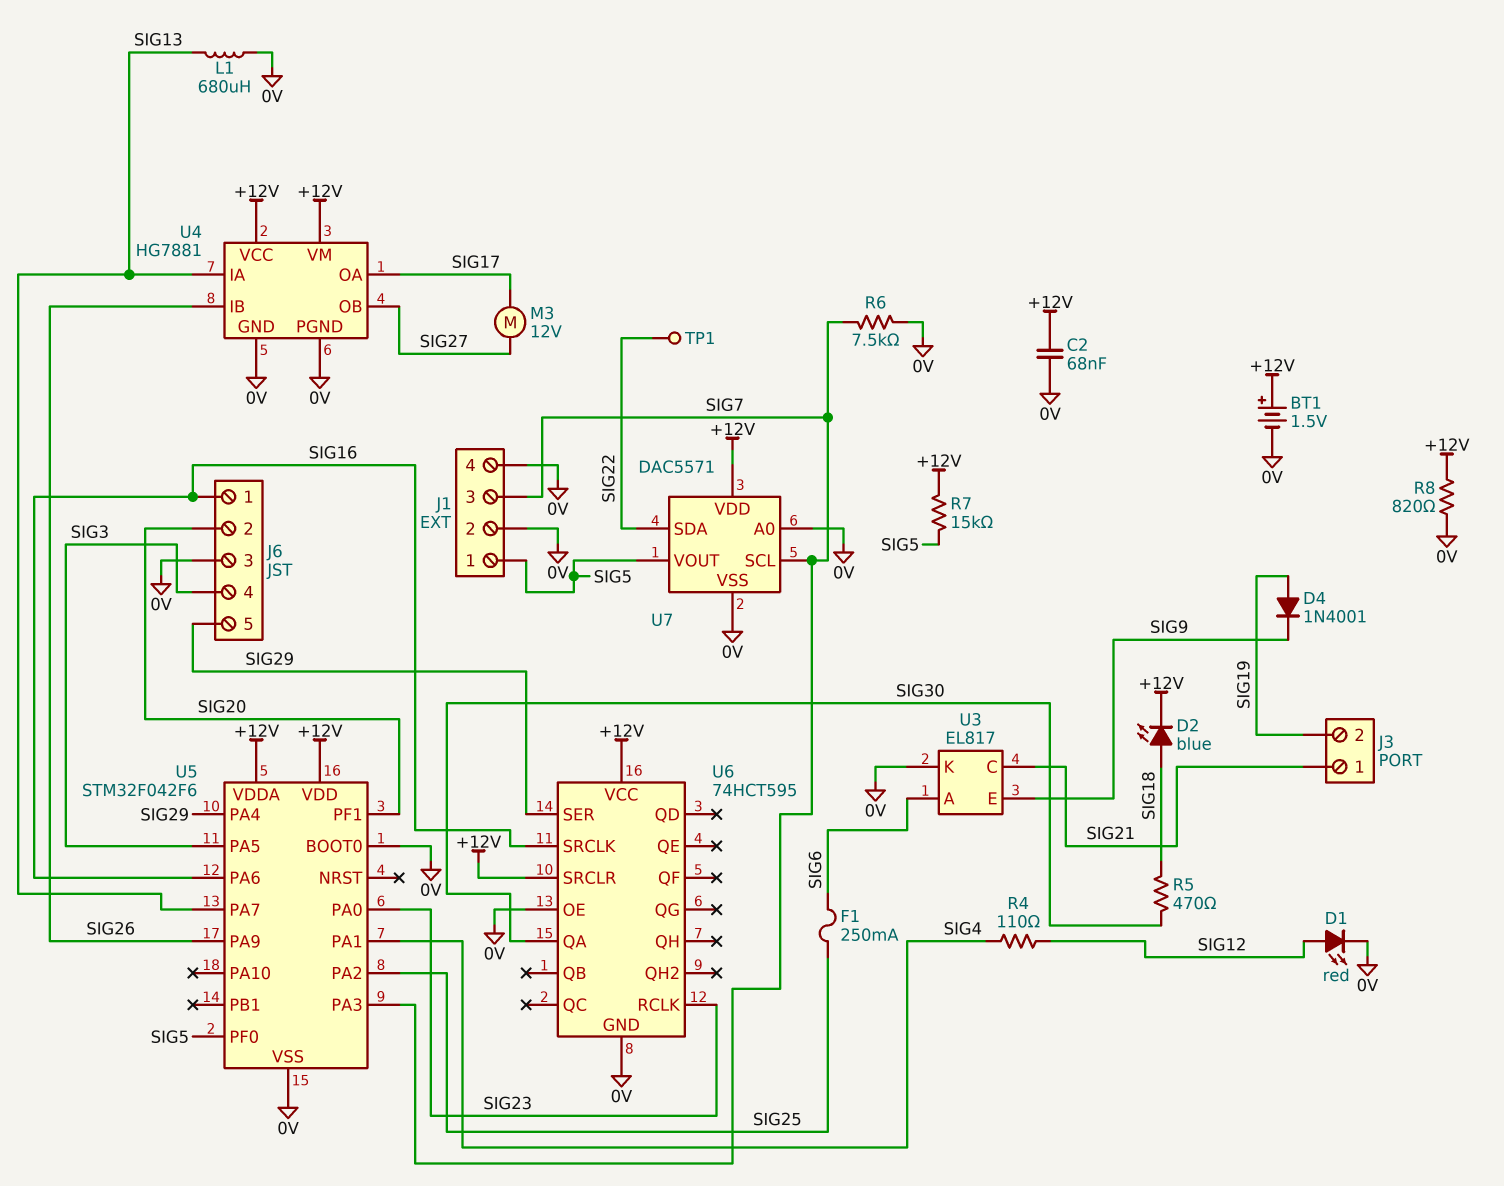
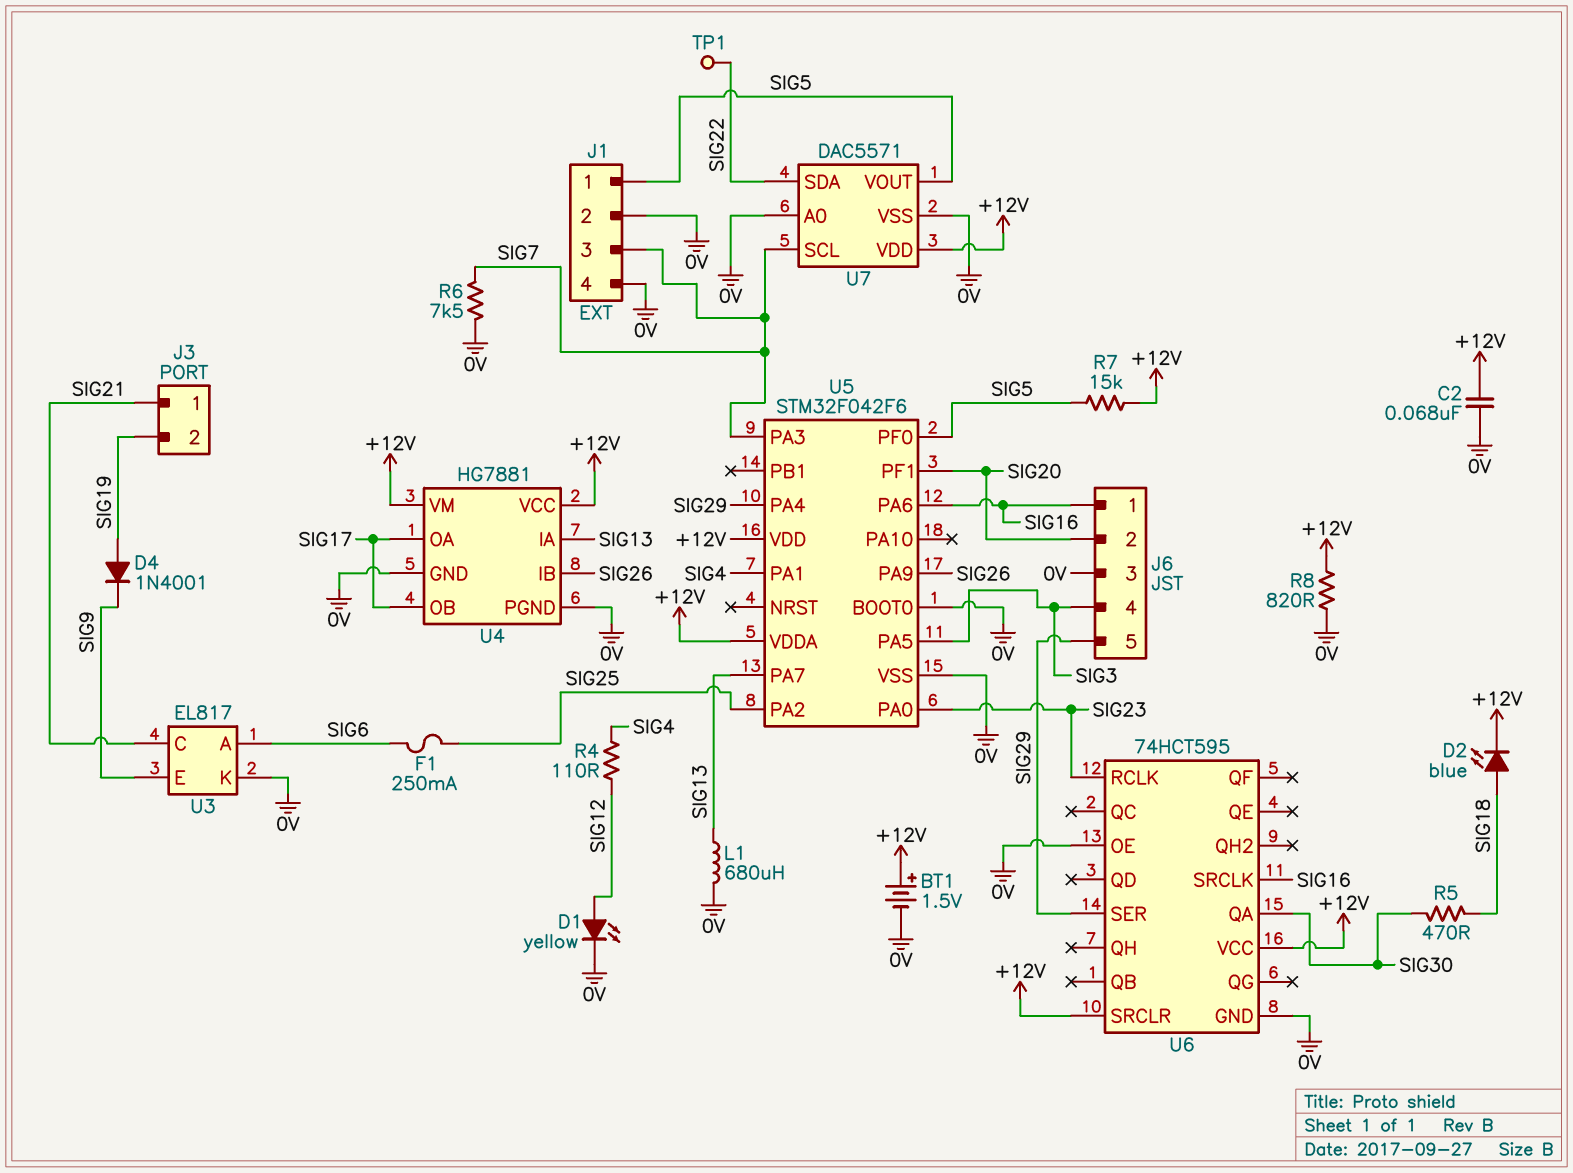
D1: LED red (A SIG12, K 0V) -> LED yellow (A SIG12, K 0V)
M3: motor 12V (SIG17, SIG27) -> none
U4 pin OB: SIG27 -> SIG17

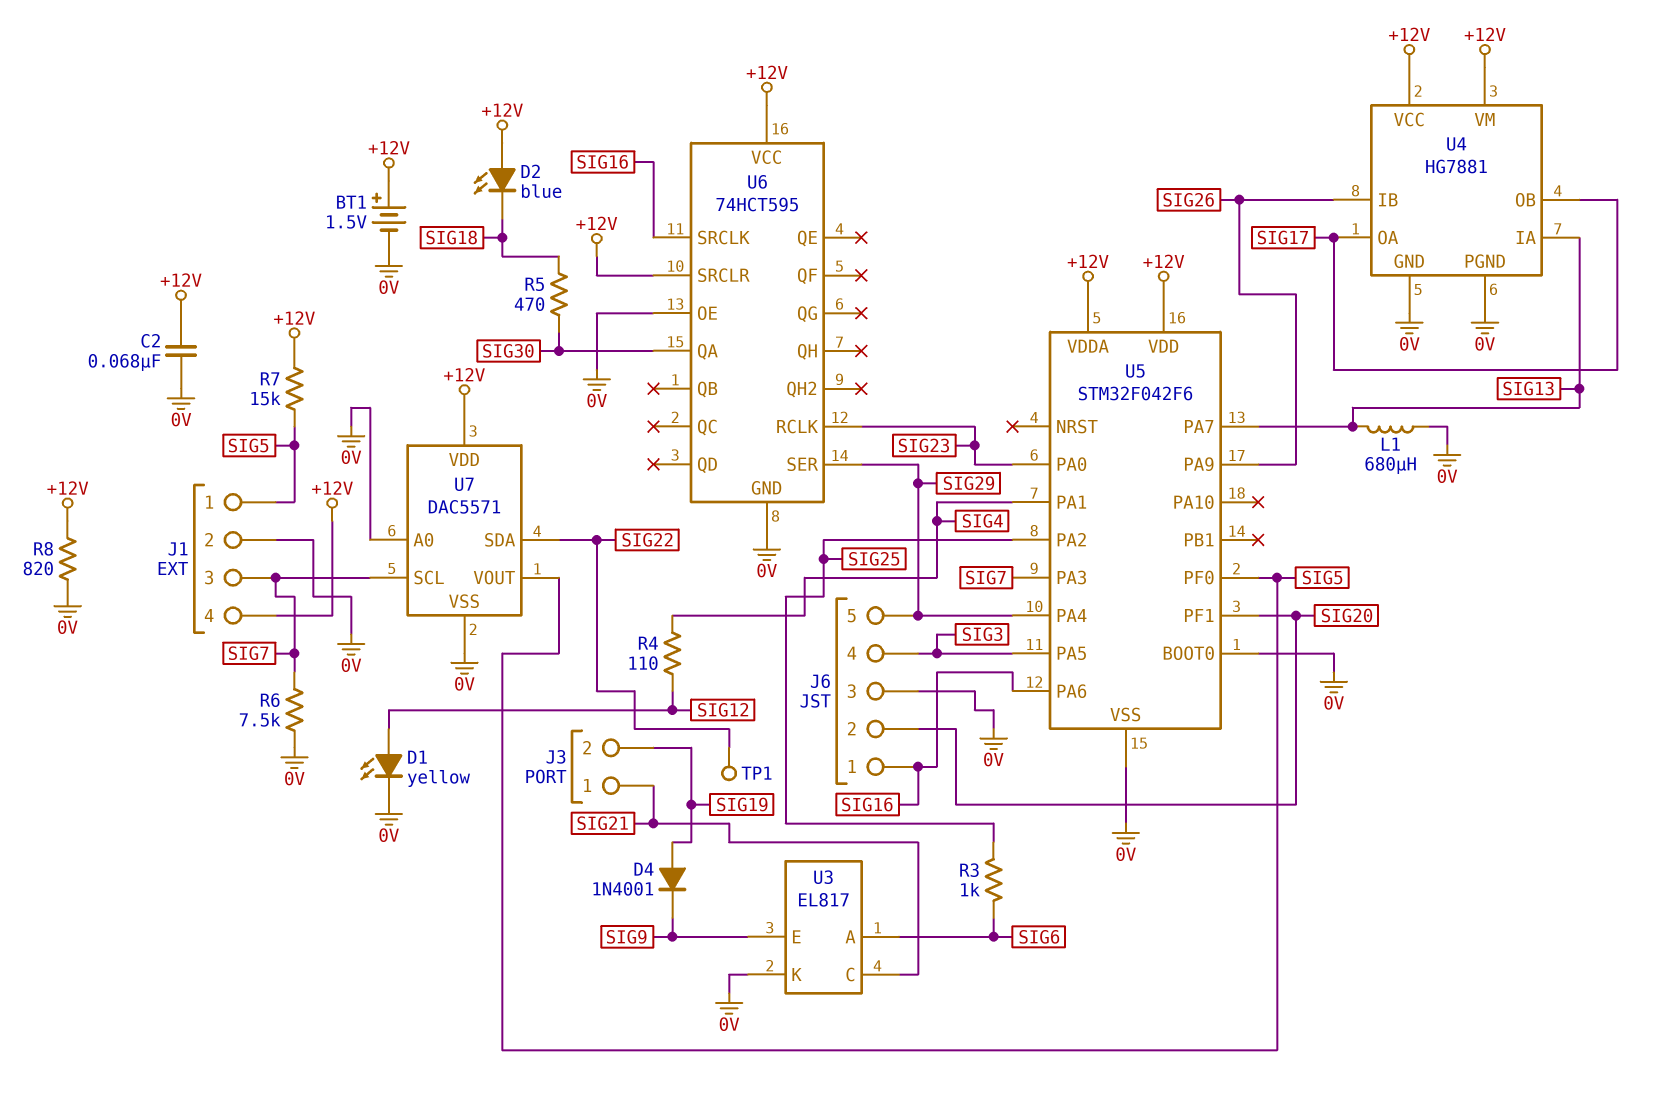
D2: LED blue (A SIG18, K +12V) -> LED blue (A +12V, K SIG18)
F1: 250mA (SIG6, SIG25) -> none
J1 pin 4: 0V -> +12V
R3: none -> 1k (SIG6, SIG25)

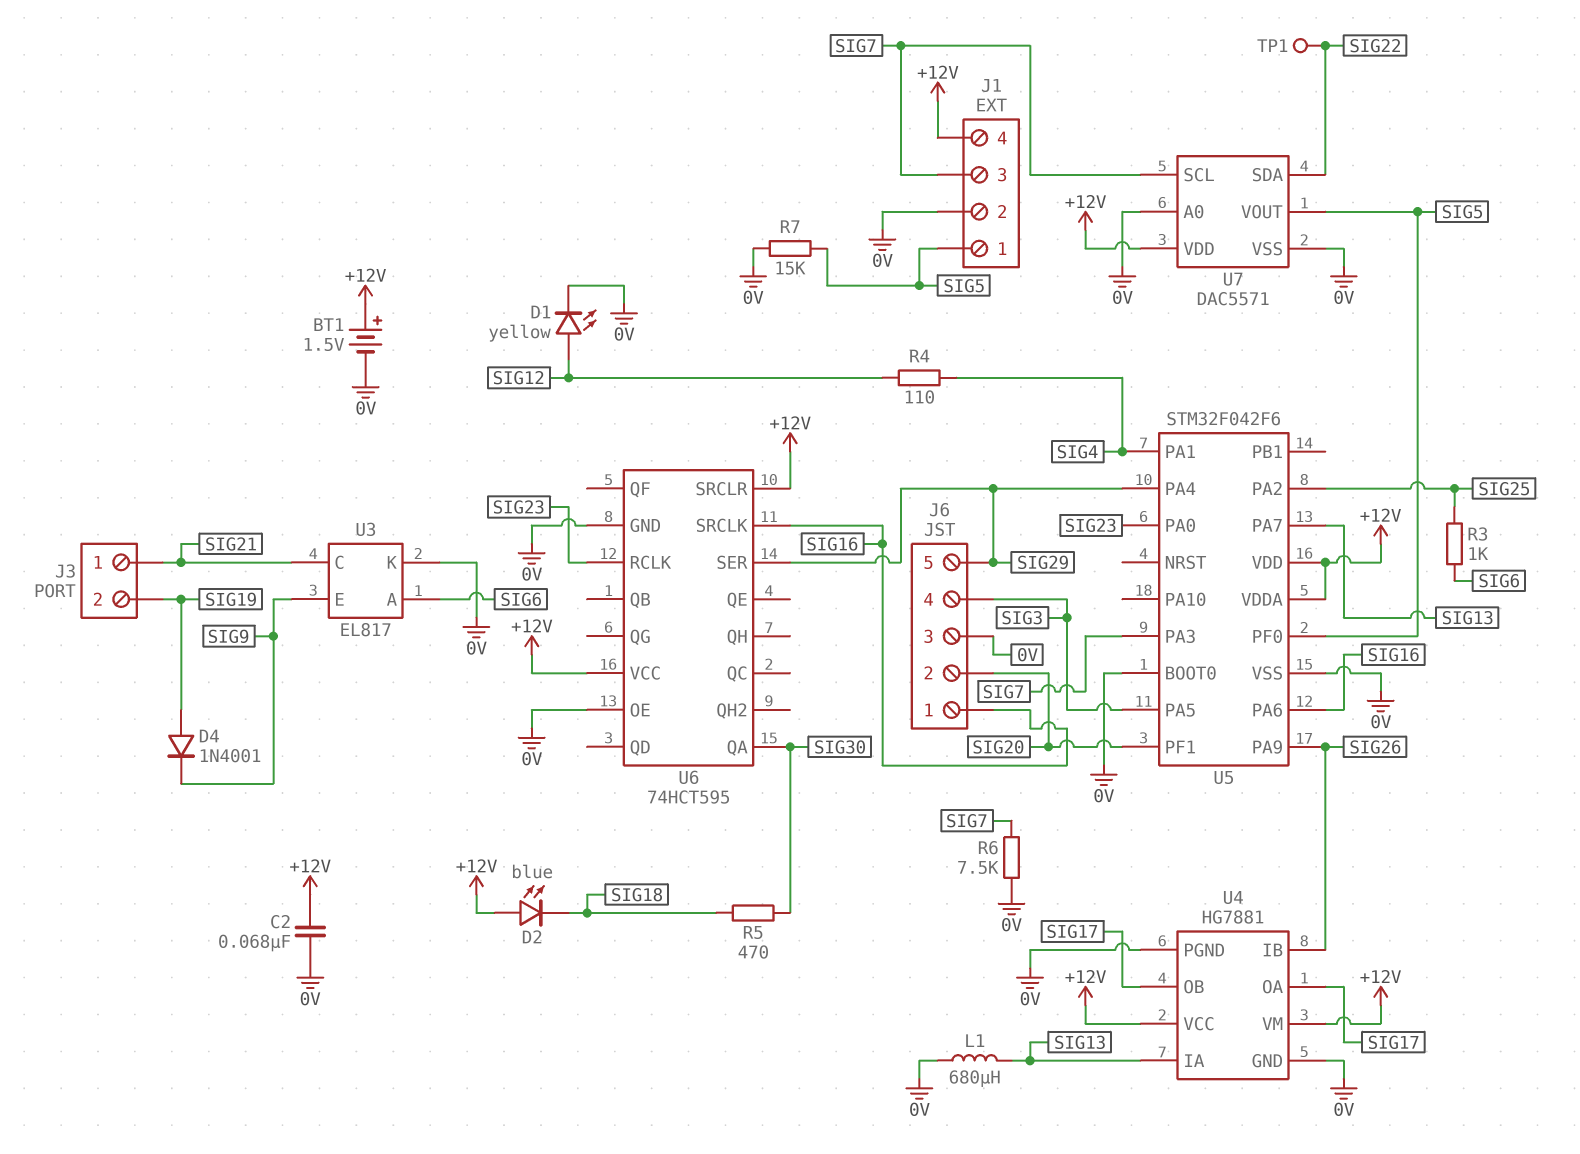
R7: 15k (+12V, SIG5) -> 15k (0V, SIG5)
R8: 820 (+12V, 0V) -> none

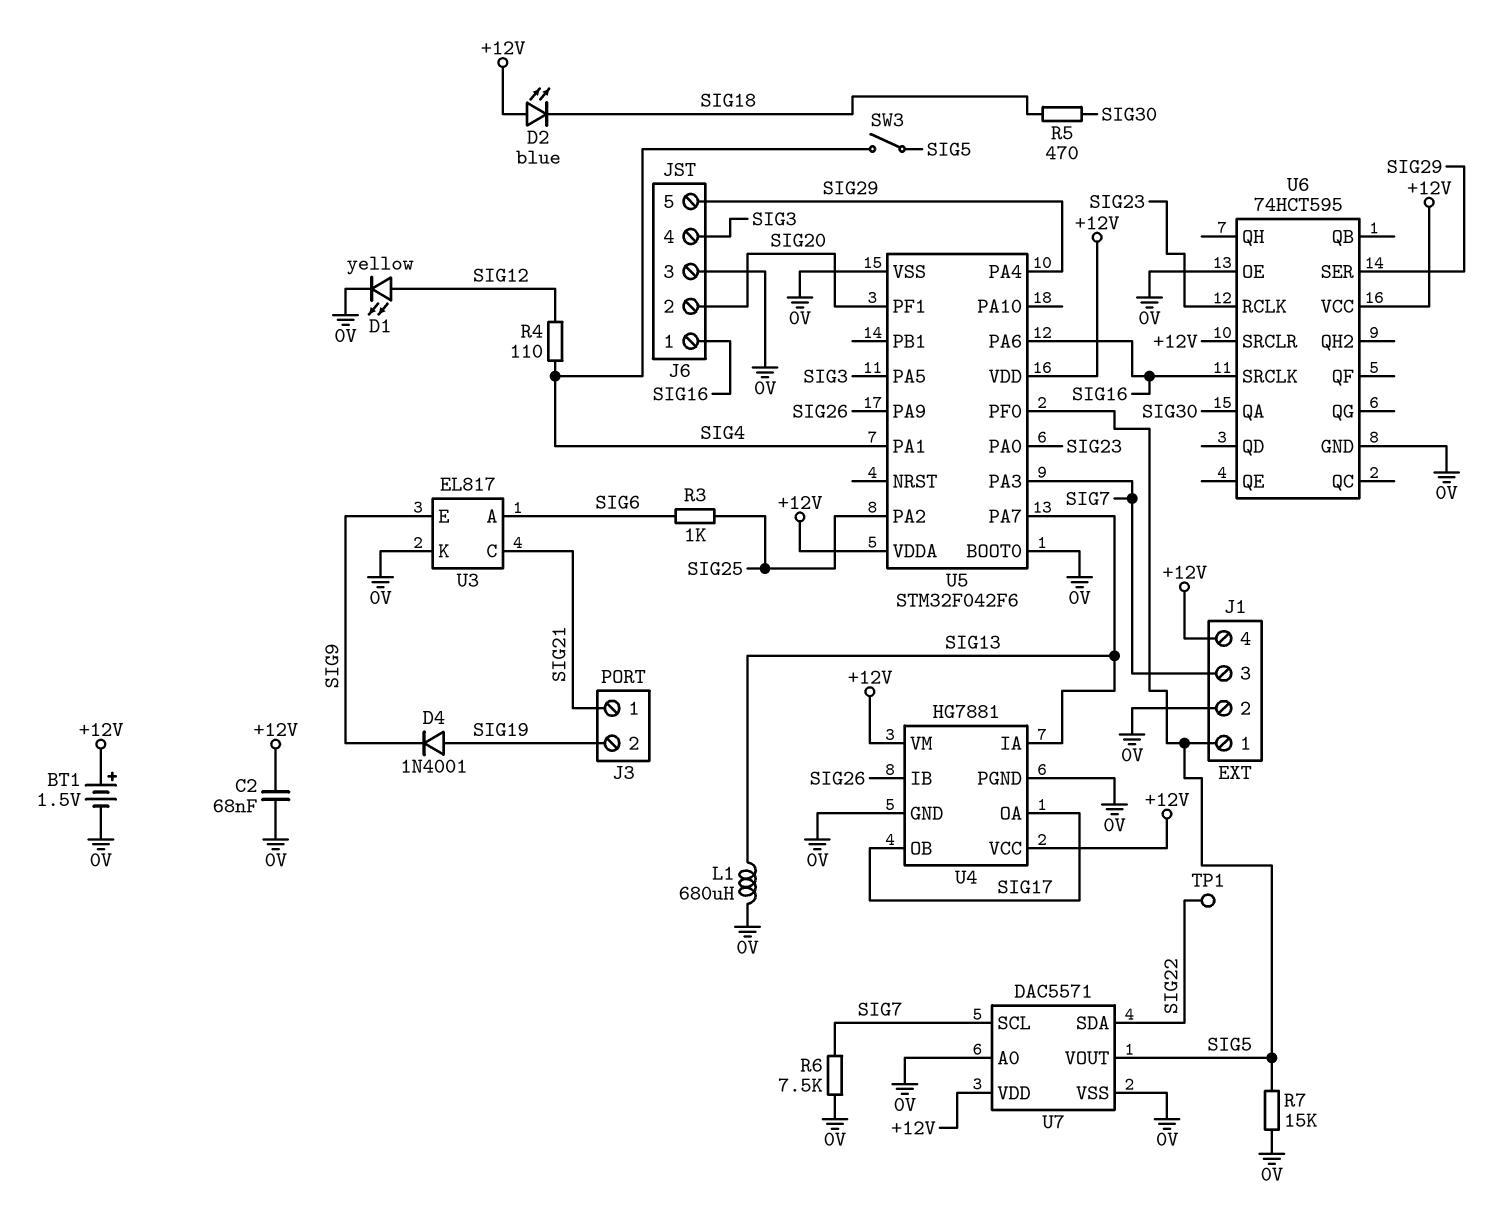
SW3: none -> switch (SIG4, SIG5)

